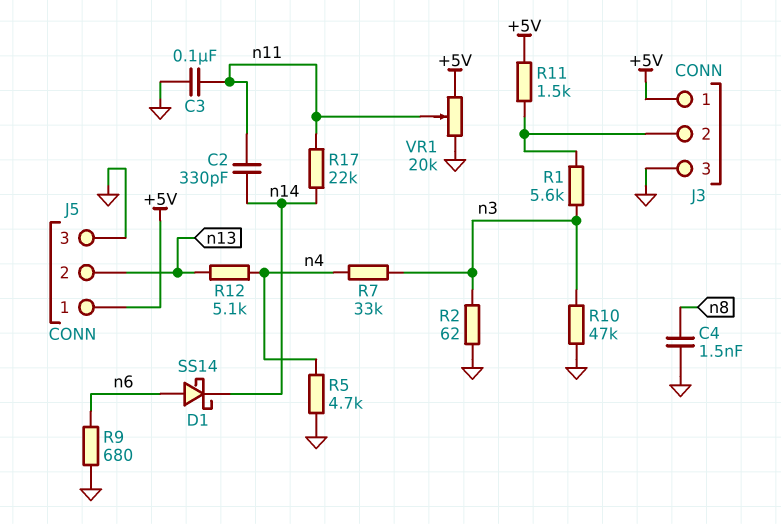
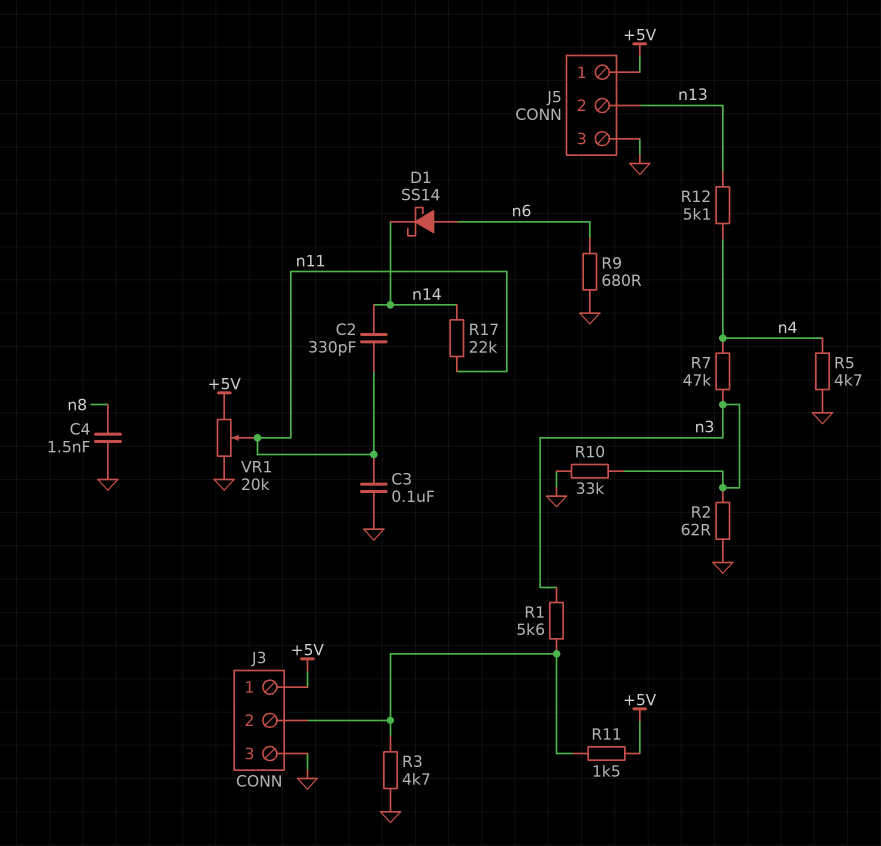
R3: none -> 4.7k (GND, J3/2)
R7: 33k (n3, n4) -> 47k (n3, n4)
R10: 47k (GND, n3) -> 33k (GND, n3)

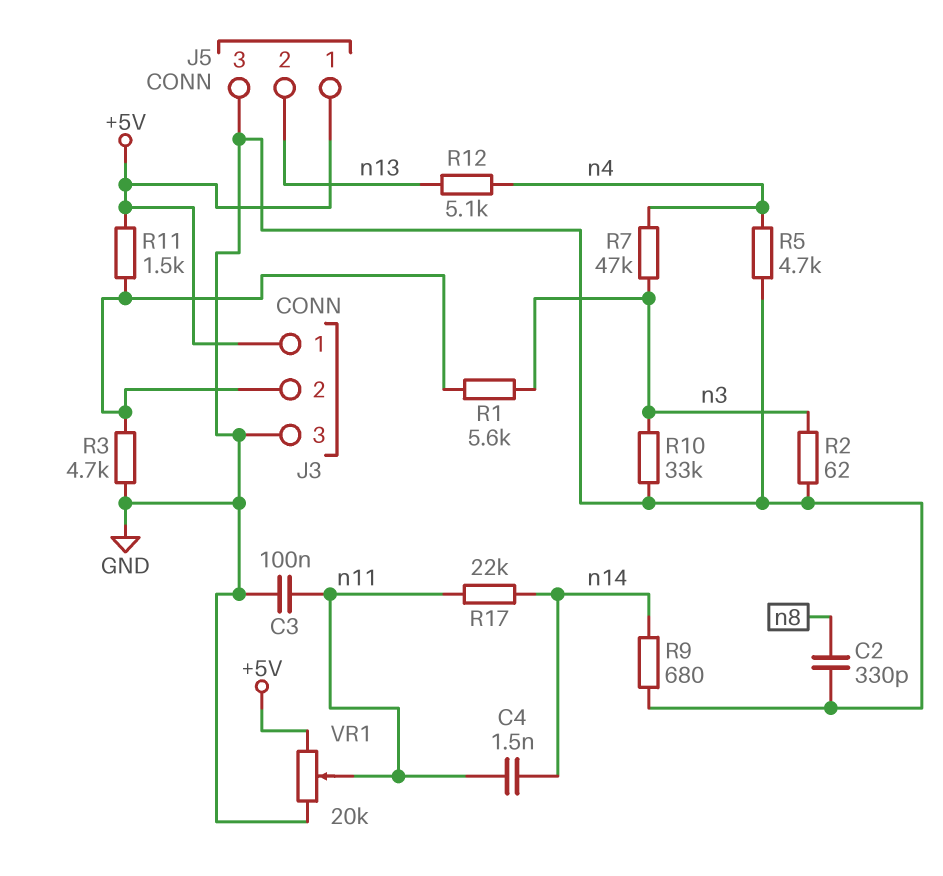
C2: 330pF (n11, n14) -> 330pF (GND, n8)
C4: 1.5nF (GND, n8) -> 1.5nF (n11, n14)
D1: schottky SS14 (A n6, K n14) -> none
R9: 680 (GND, n6) -> 680 (GND, n14)

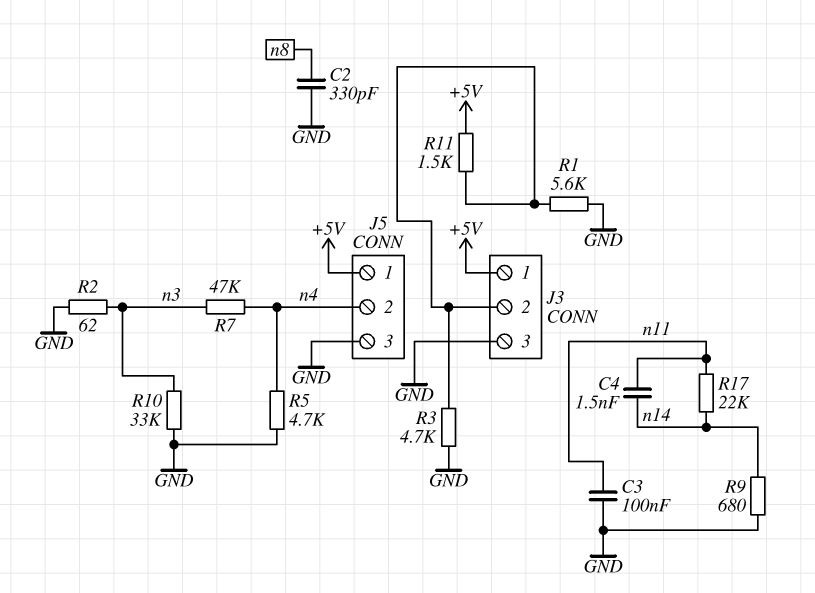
J5 pin 2: n13 -> n4
R1: 5.6k (J3/2, n3) -> 5.6k (GND, J3/2)
R12: 5.1k (n4, n13) -> none
VR1: 20k (+5V, GND, wiper n11) -> none

